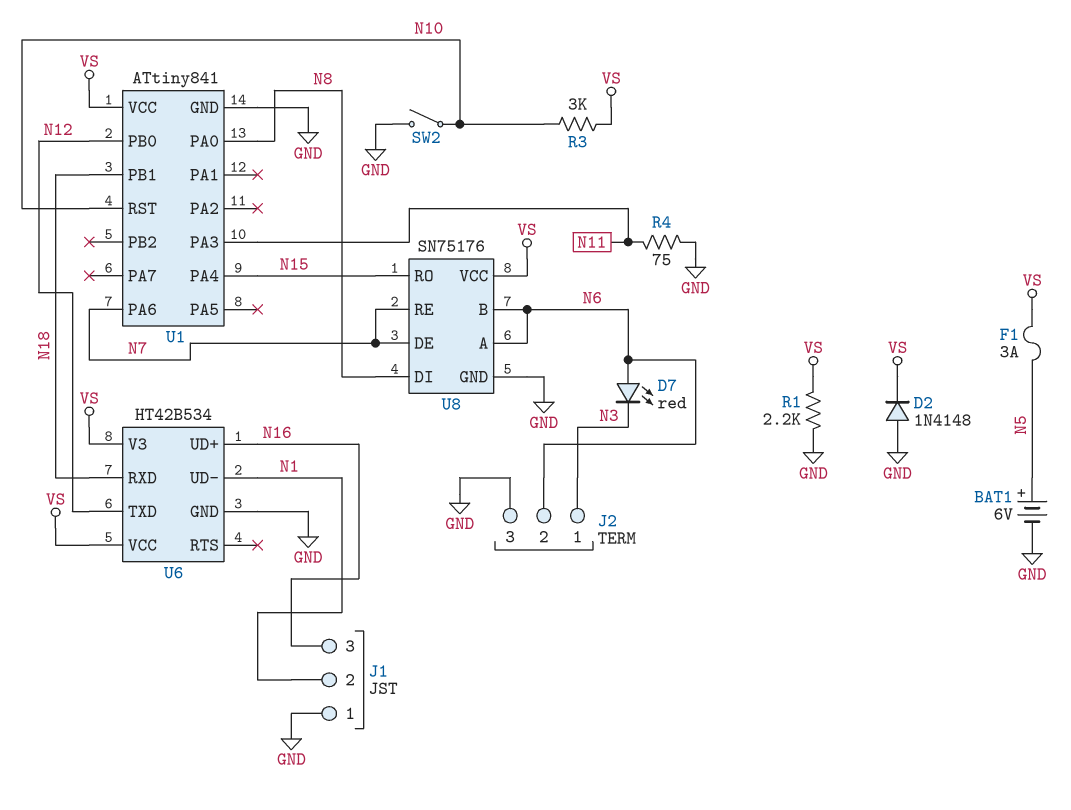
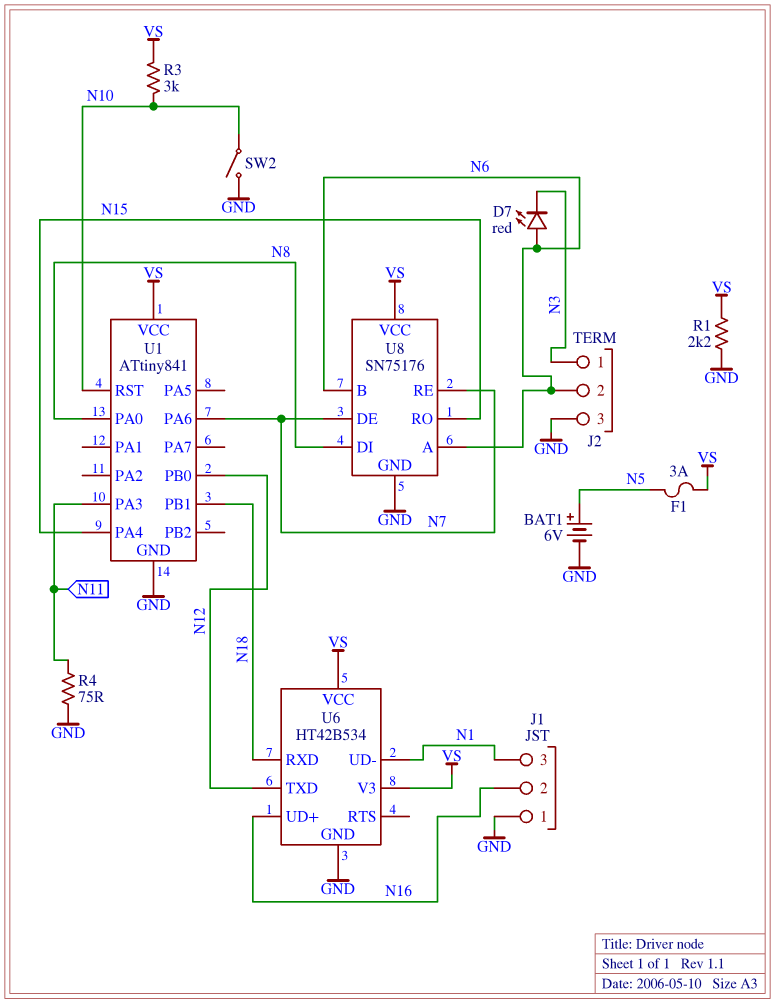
D2: diode 1N4148 (A GND, K VS) -> none
J1 pin 2: N1 -> N16
J1 pin 3: N16 -> N1

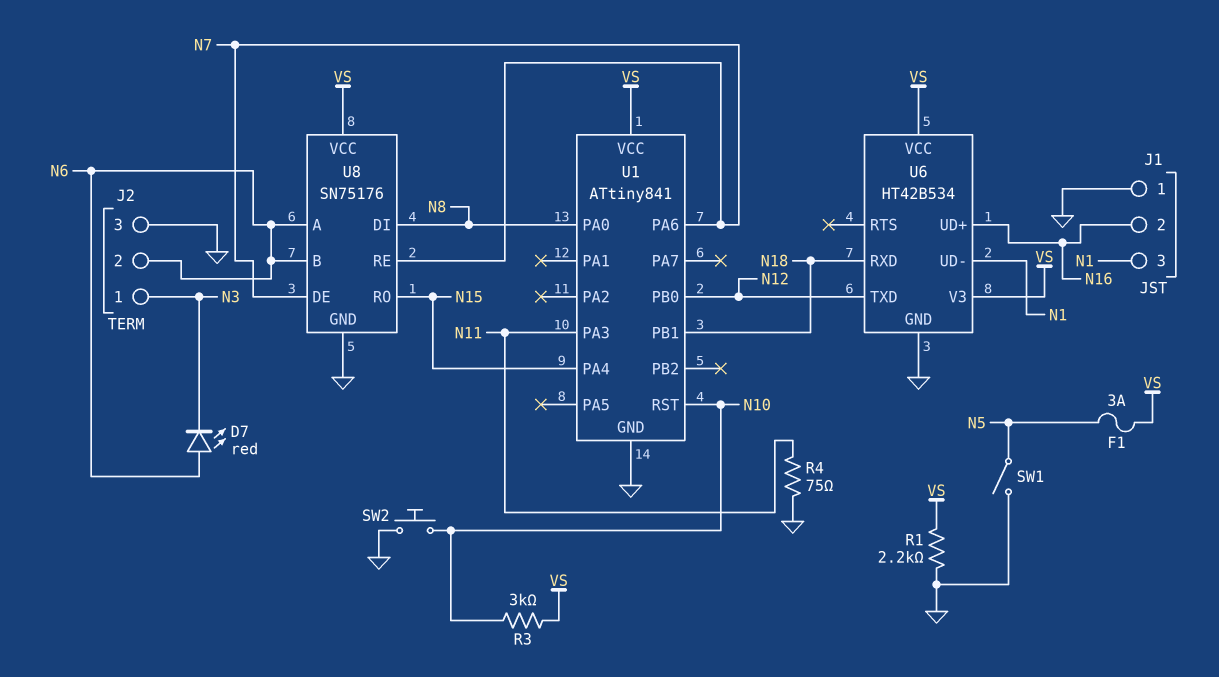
BAT1: 6V (plus N5, minus GND) -> none
SW1: none -> switch (GND, N5)
SW2: switch (GND, N10) -> button (GND, N10)

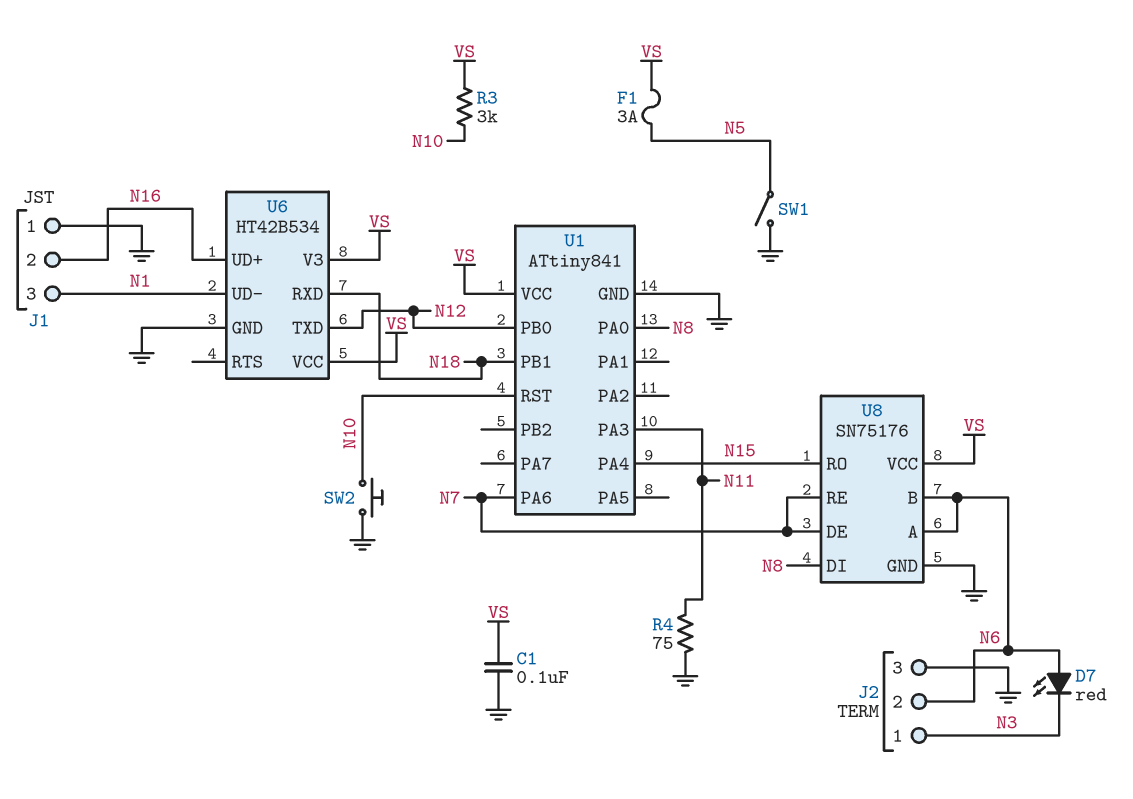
C1: none -> 100nF (GND, VS)
R1: 2.2k (GND, VS) -> none

